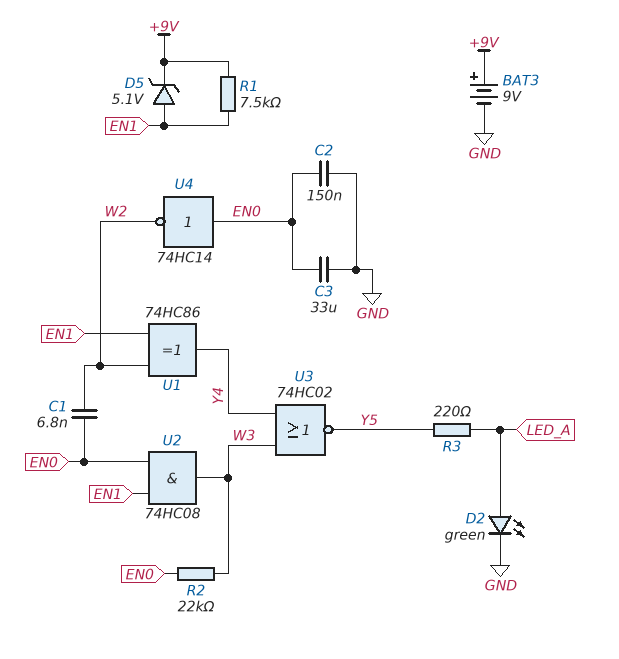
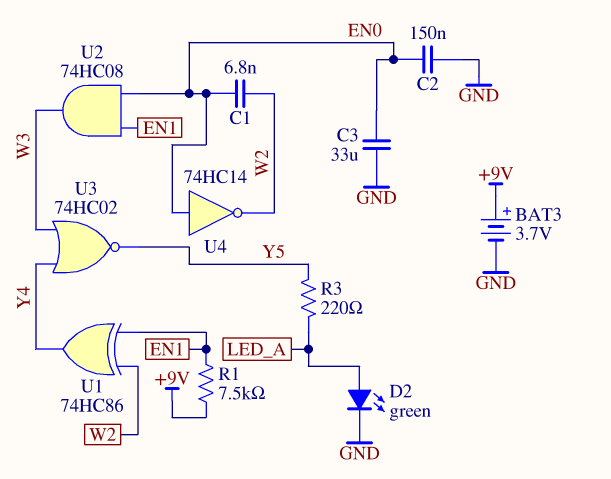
BAT3: 9V (plus +9V, minus GND) -> 3.7V (plus +9V, minus GND)
D5: zener 5.1V (A EN1, K +9V) -> none
R2: 22k (EN0, W3) -> none

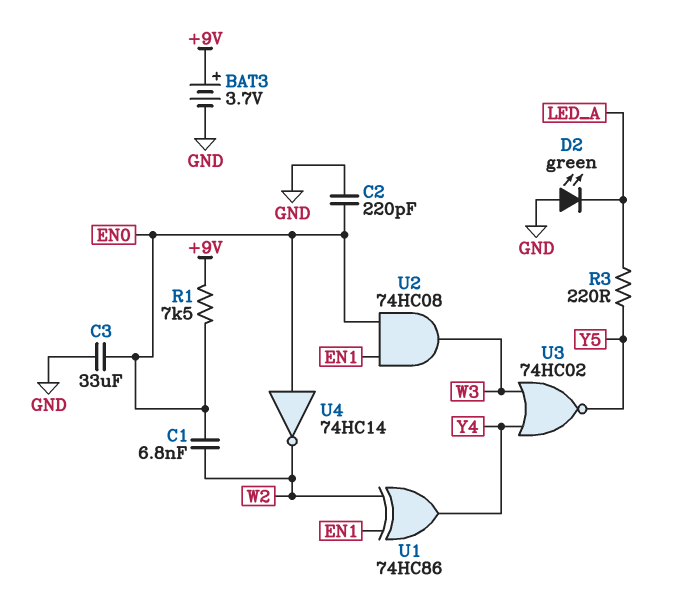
C2: 150nF (EN0, GND) -> 220pF (EN0, GND)
D2: LED green (A LED_A, K GND) -> LED green (A GND, K LED_A)
R1: 7.5k (+9V, EN1) -> 7.5k (+9V, EN0)

